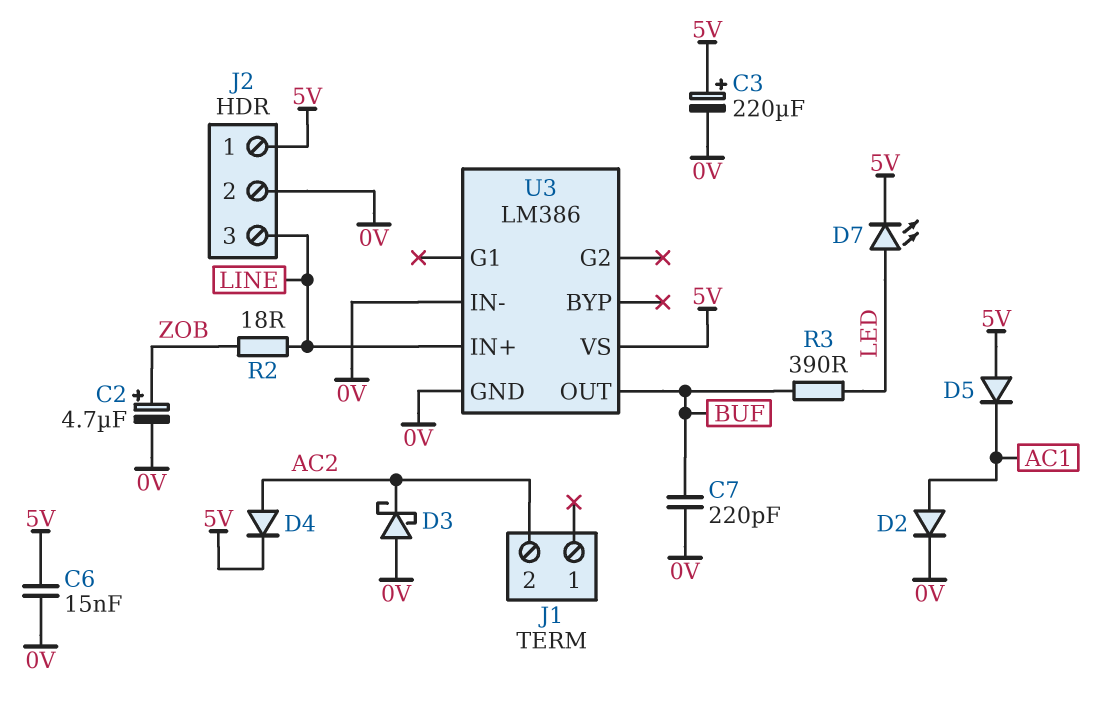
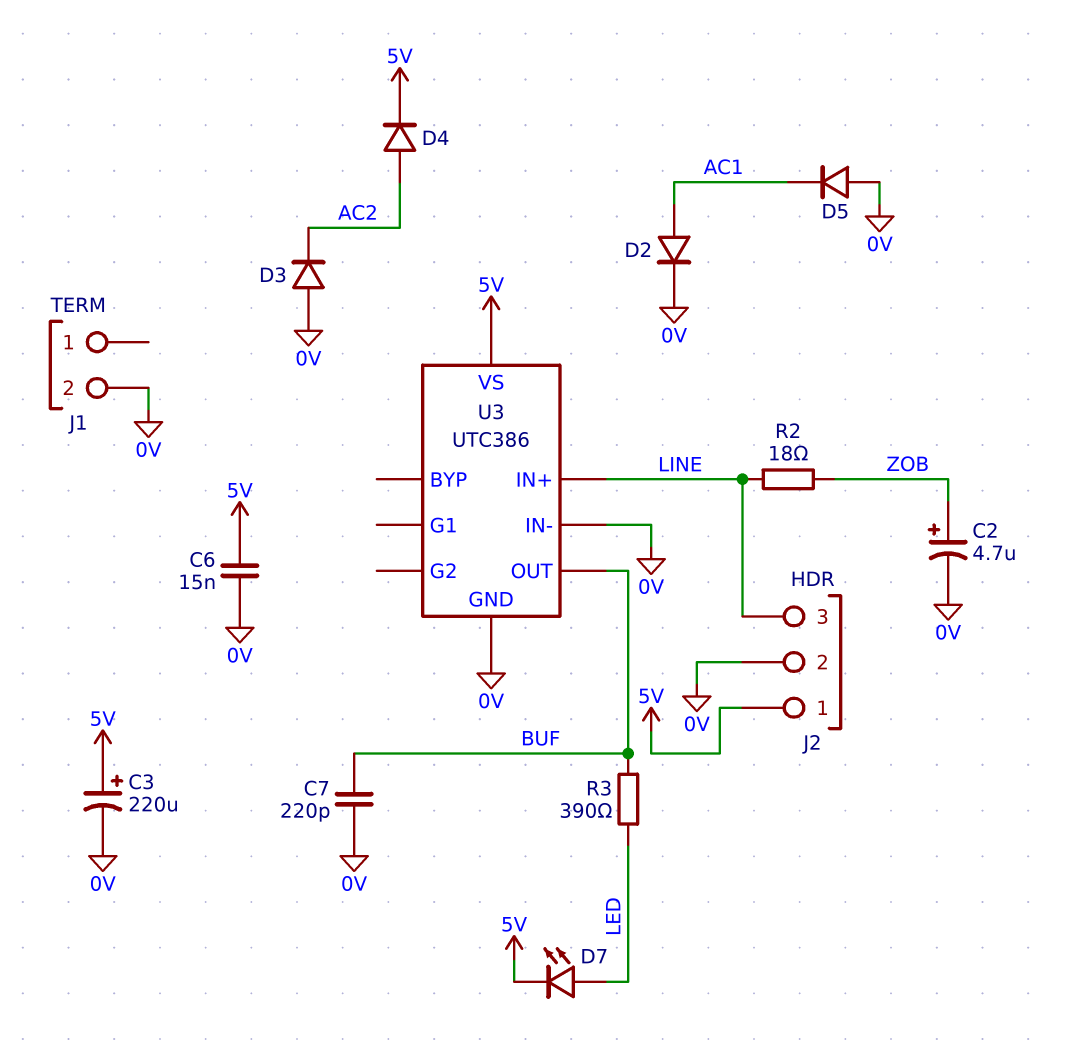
D3: schottky (A 0V, K AC2) -> diode (A 0V, K AC2)
D5: diode (A 5V, K AC1) -> diode (A 0V, K AC1)
J1 pin 2: AC2 -> 0V
U3: LM386 -> UTC386

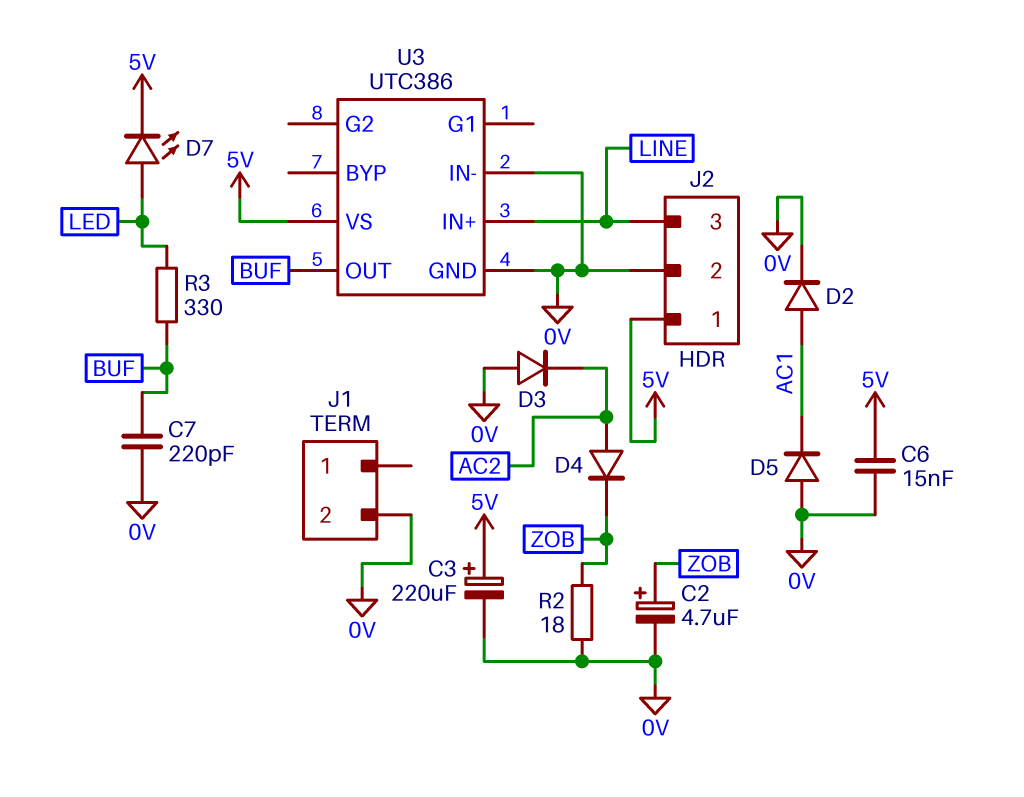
D4: diode (A AC2, K 5V) -> diode (A AC2, K ZOB)
R2: 18 (LINE, ZOB) -> 18 (0V, ZOB)
R3: 390 (BUF, LED) -> 330 (BUF, LED)

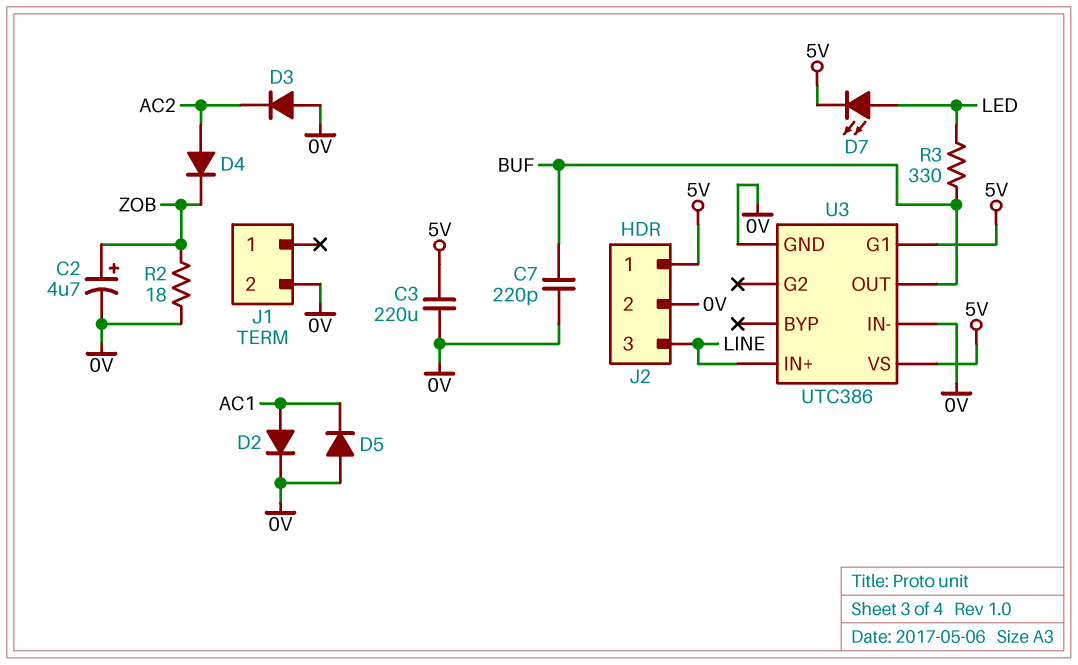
C3: 220uF (plus 5V, minus 0V) -> 220uF (0V, 5V)
C6: 15nF (0V, 5V) -> none
U3 pin G1: none -> 5V

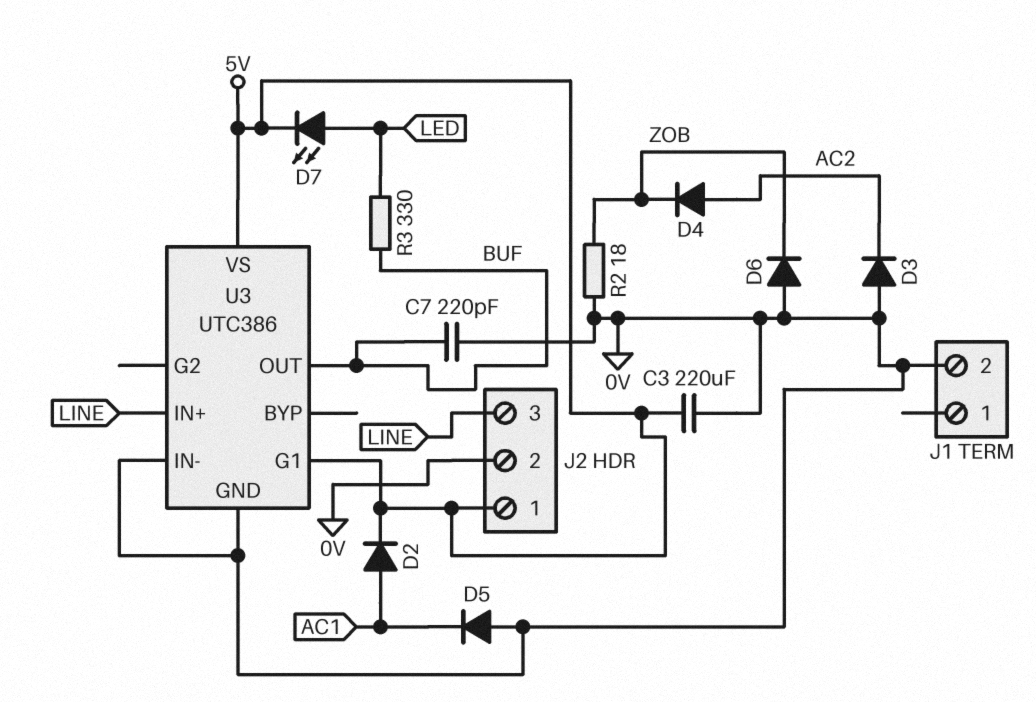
C2: 4.7uF (plus ZOB, minus 0V) -> none
D2: diode (A AC1, K 0V) -> diode (A AC1, K 5V)
D6: none -> diode (A 0V, K ZOB)

